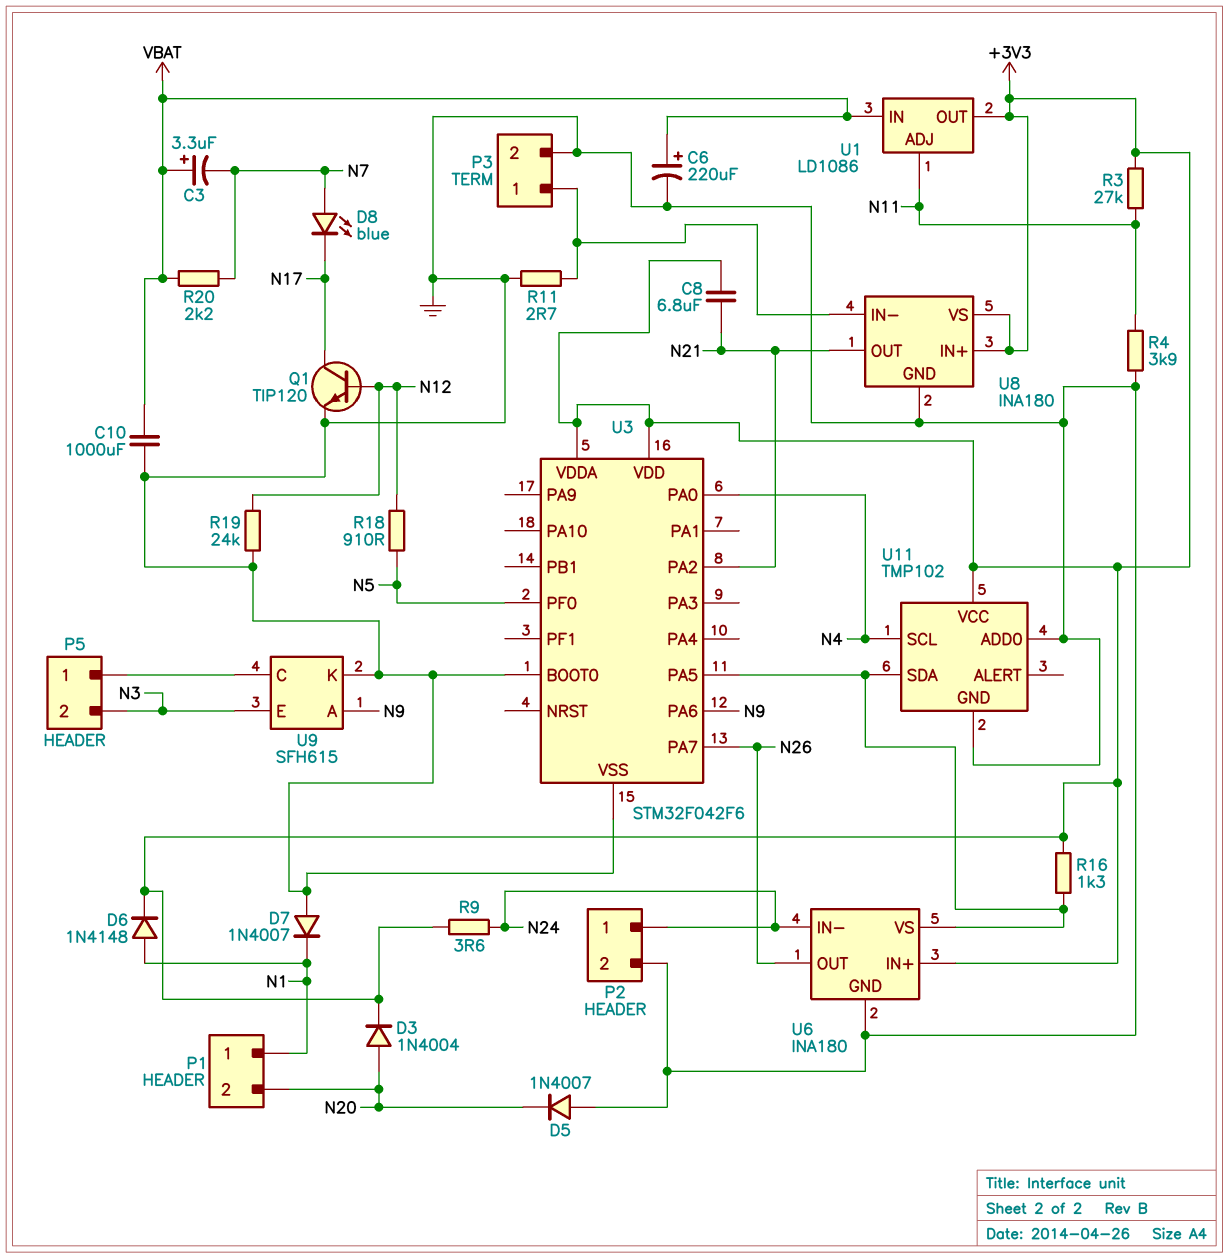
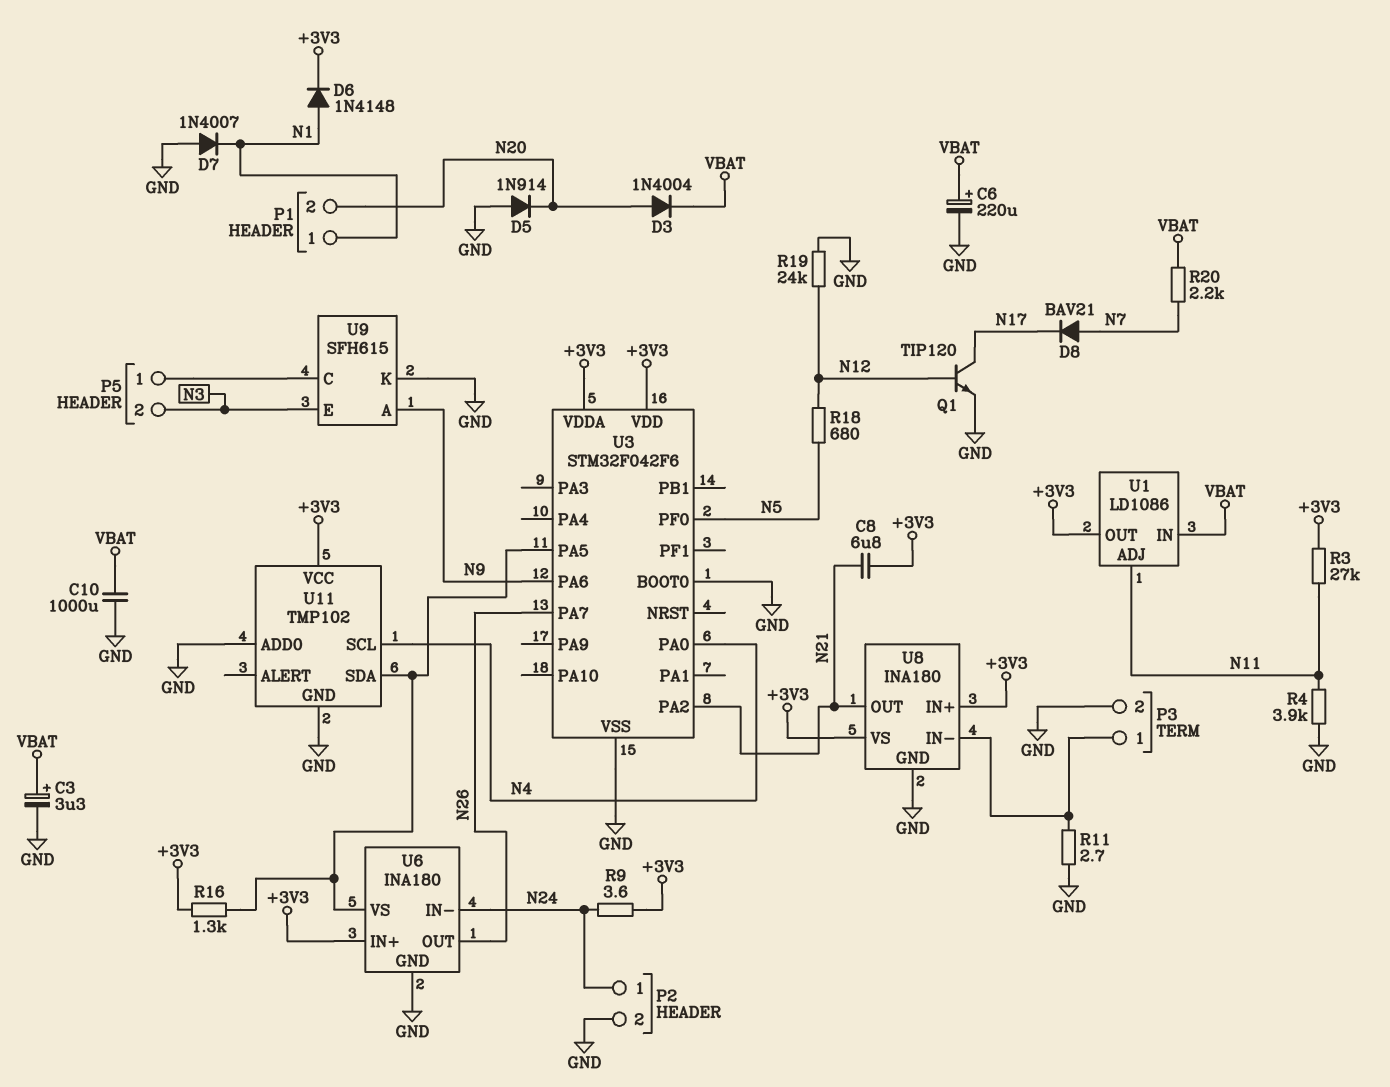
C3: 3.3uF (plus VBAT, minus N7) -> 3.3uF (plus VBAT, minus GND)
D3: diode 1N4004 (A N20, K +3V3) -> diode 1N4004 (A N20, K VBAT)
D5: diode 1N4007 (A GND, K N20) -> diode 1N914 (A GND, K N20)
D8: LED blue (A N7, K N17) -> diode BAV21 (A N7, K N17)
R18: 910 (N5, N12) -> 680 (N5, N12)

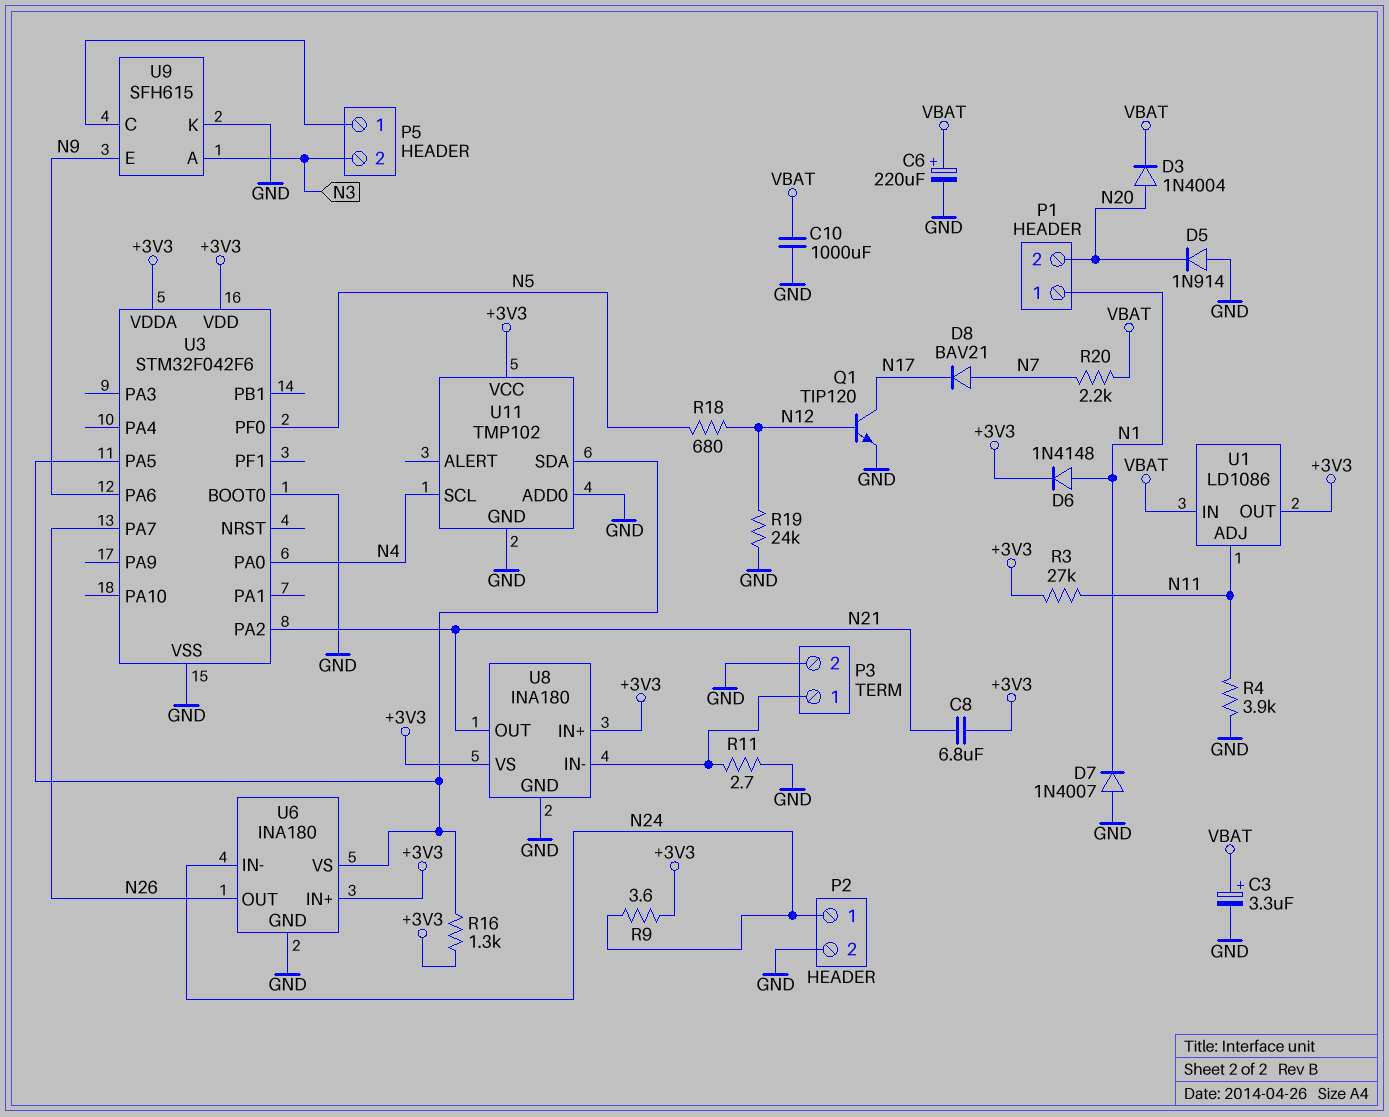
U9 pin A: N9 -> N3
U9 pin E: N3 -> N9

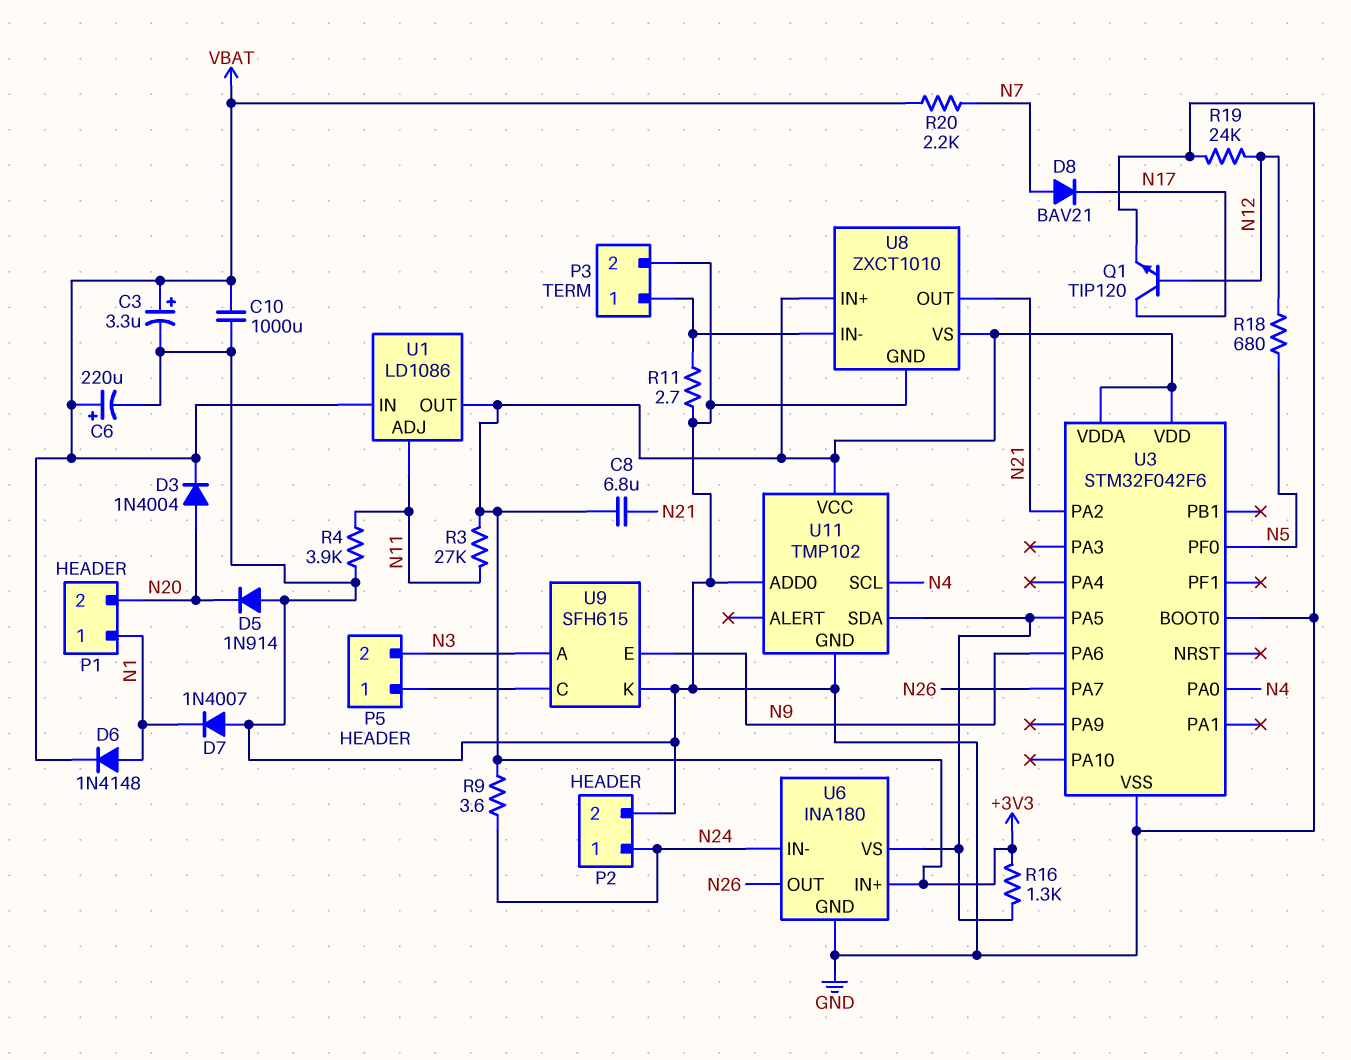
D6: diode 1N4148 (A N1, K +3V3) -> diode 1N4148 (A N1, K VBAT)
U8: INA180 -> ZXCT1010

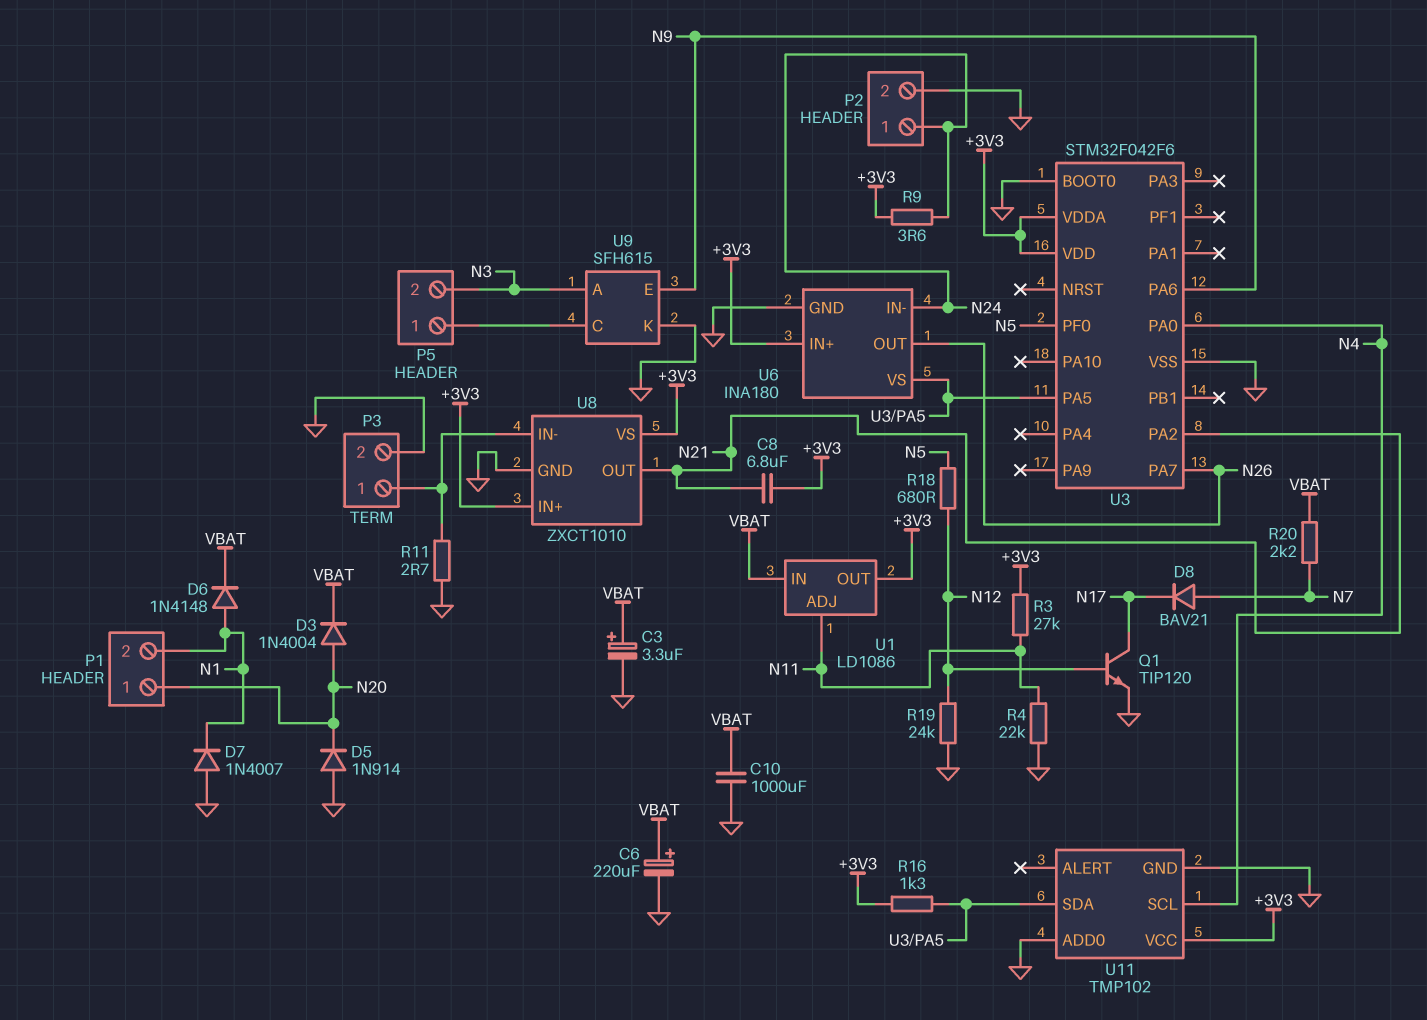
P1 pin 1: N1 -> N20
P1 pin 2: N20 -> N1
R4: 3.9k (GND, N11) -> 22k (GND, N11)

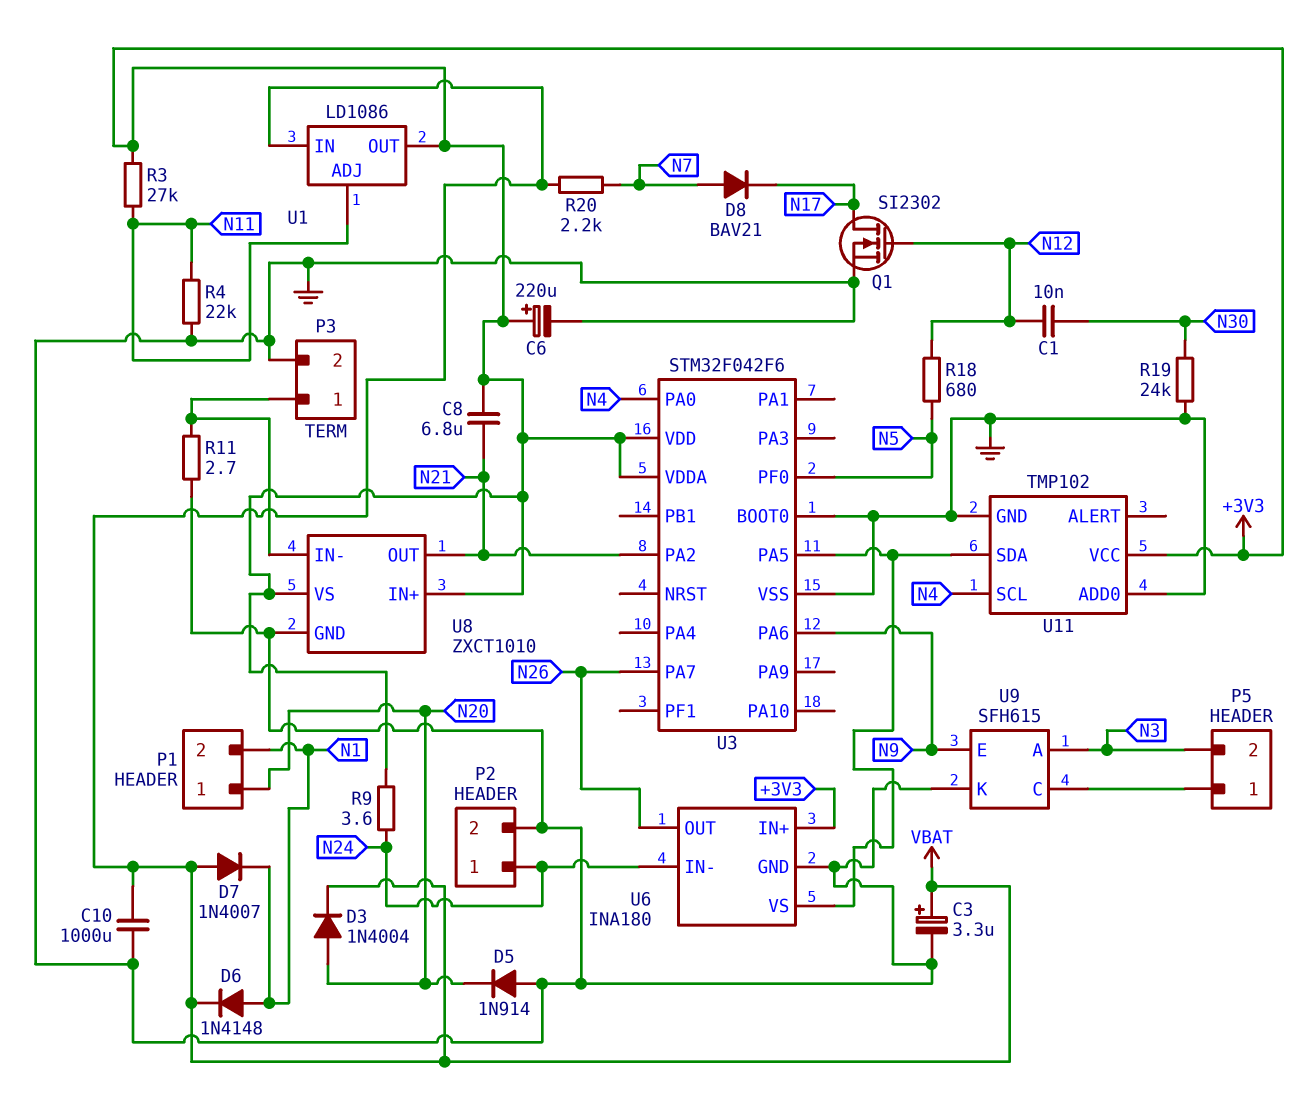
C1: none -> 10nF (N12, N30)
C6: 220uF (plus VBAT, minus GND) -> 220uF (plus +3V3, minus GND)
D7: diode 1N4007 (A GND, K N1) -> diode 1N4007 (A VBAT, K N1)
Q1: NPN TIP120 (B N12, C N17, E GND) -> NMOS SI2302 (G N12, D N17, S GND)
R16: 1.3k (+3V3, U3/PA5) -> none
R19: 24k (GND, N12) -> 24k (GND, N30)

